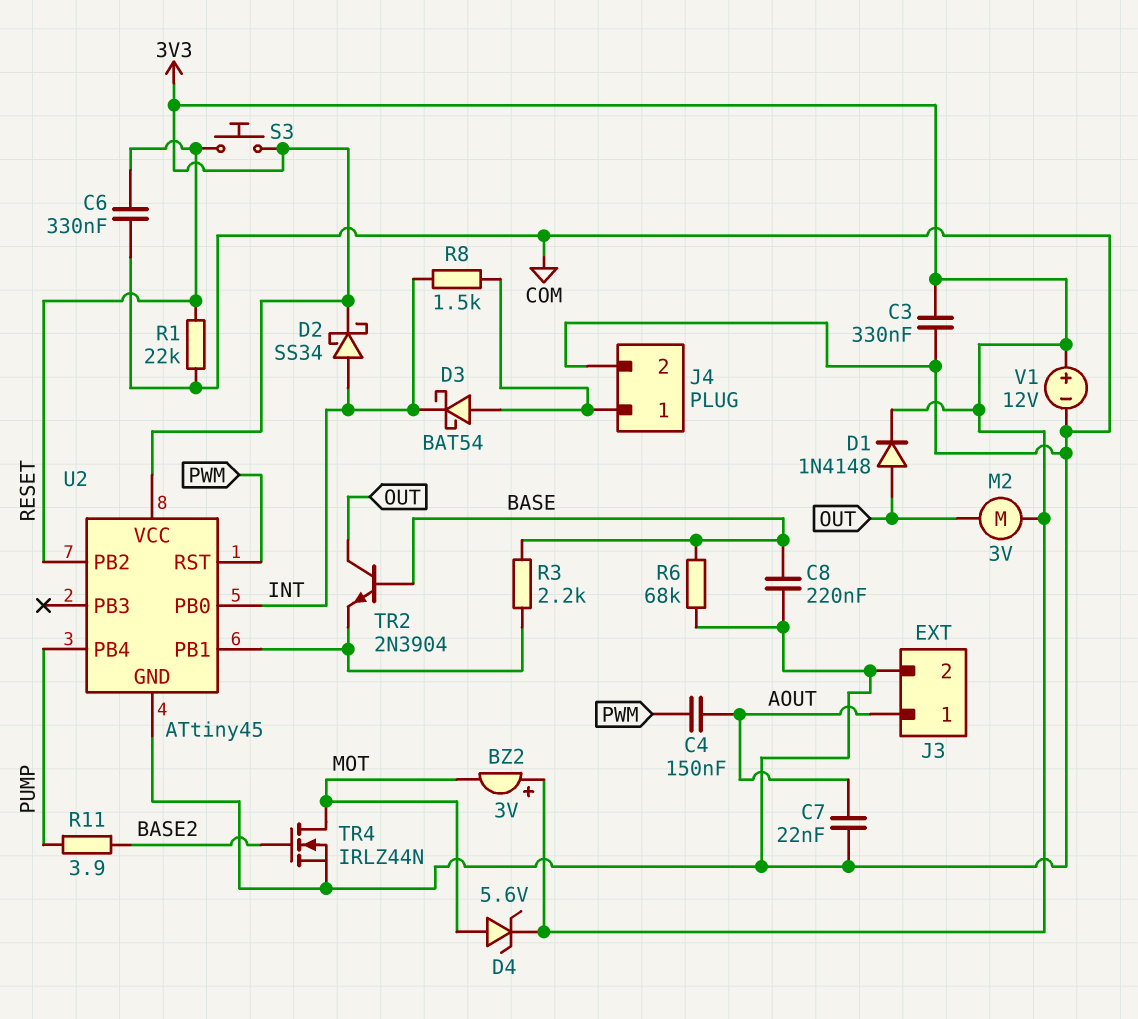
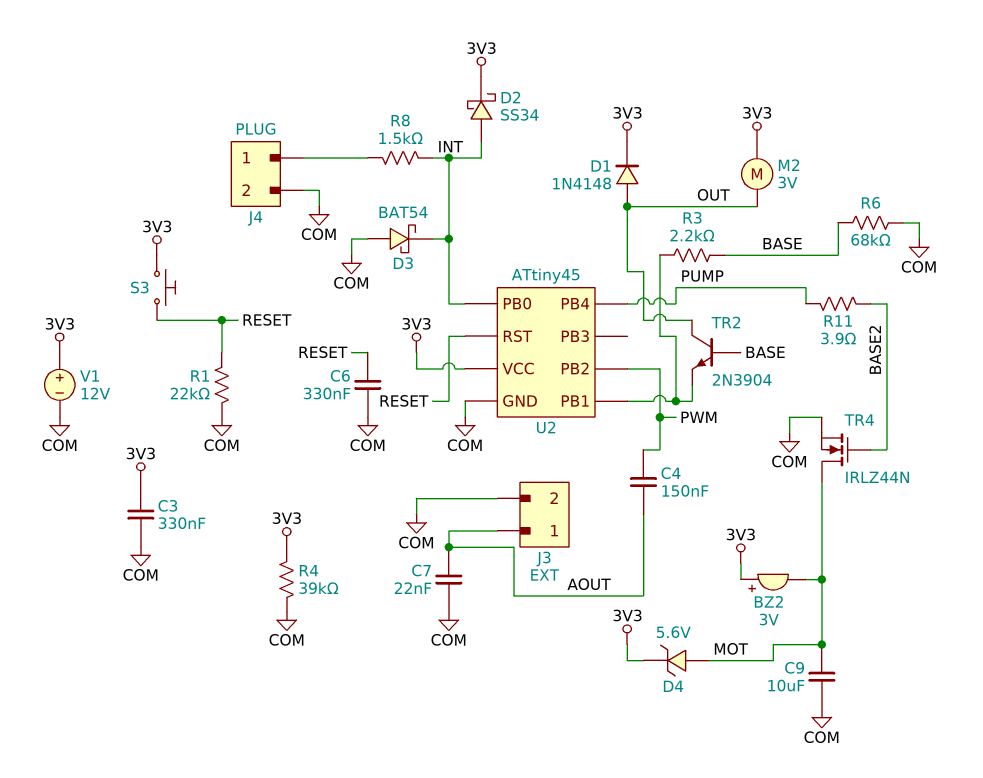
C8: 220nF (BASE, COM) -> none
C9: none -> 10uF (COM, MOT)
D3: schottky BAT54 (A J4/1, K INT) -> schottky BAT54 (A COM, K INT)
R4: none -> 39k (3V3, COM)
U2 pin PB2: RESET -> PWM
U2 pin RST: PWM -> RESET

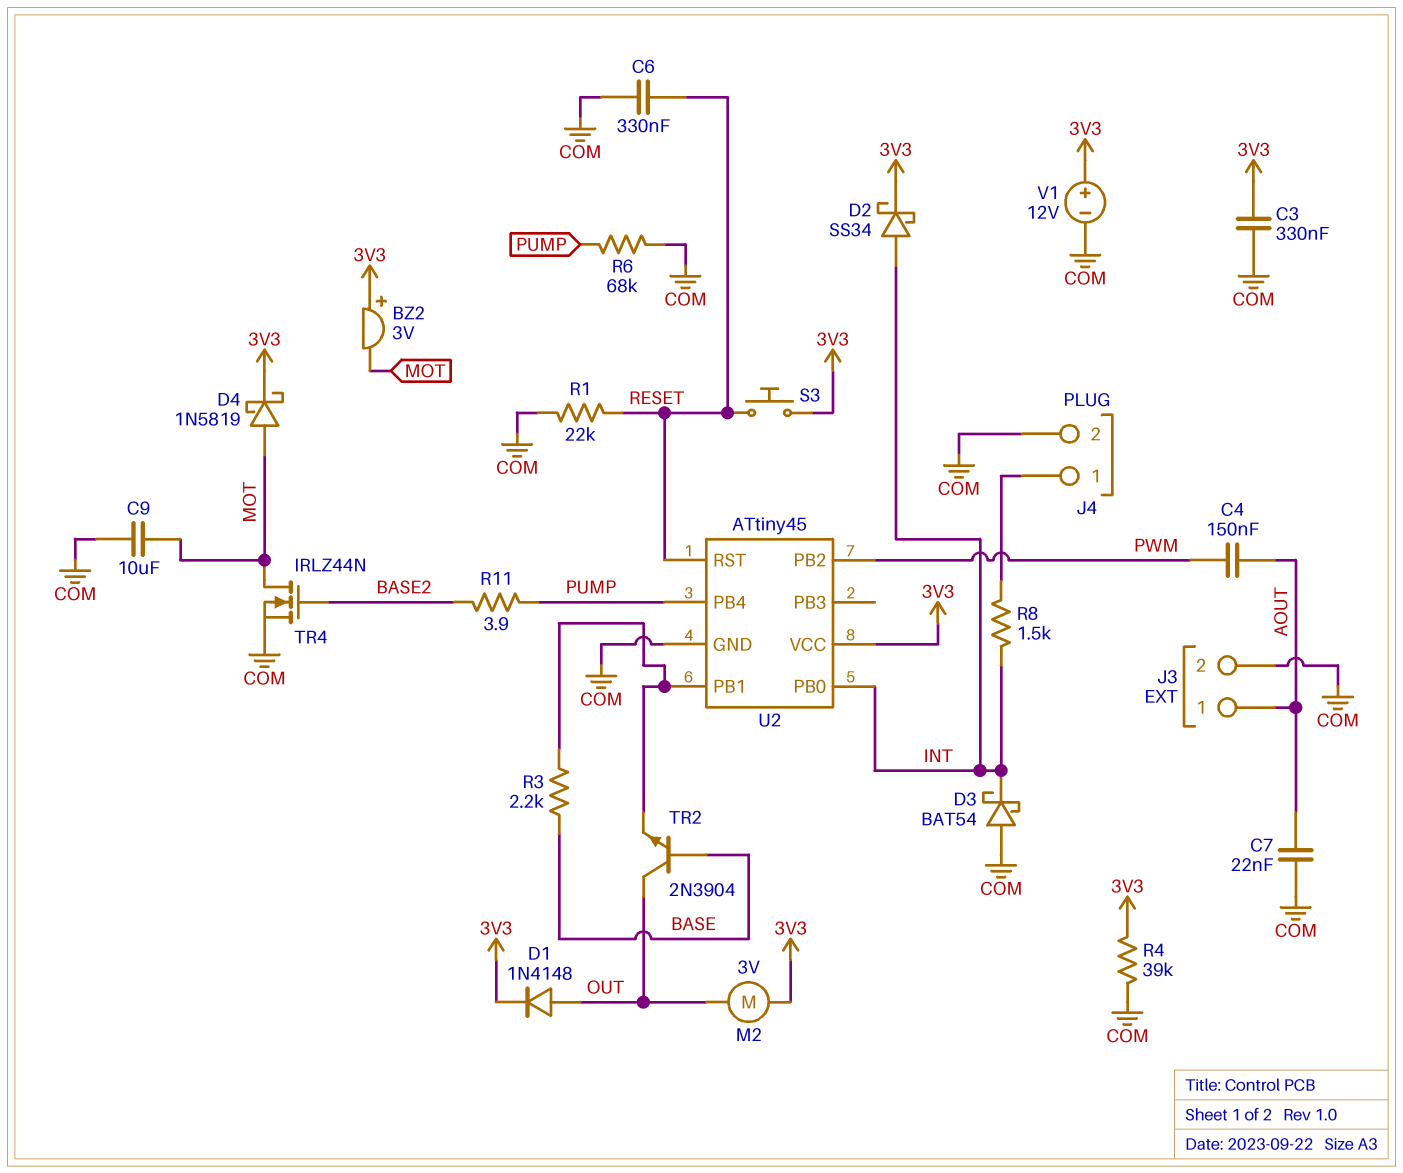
D4: zener 5.6V (A MOT, K 3V3) -> schottky 1N5819 (A MOT, K 3V3)
R6: 68k (BASE, COM) -> 68k (COM, PUMP)

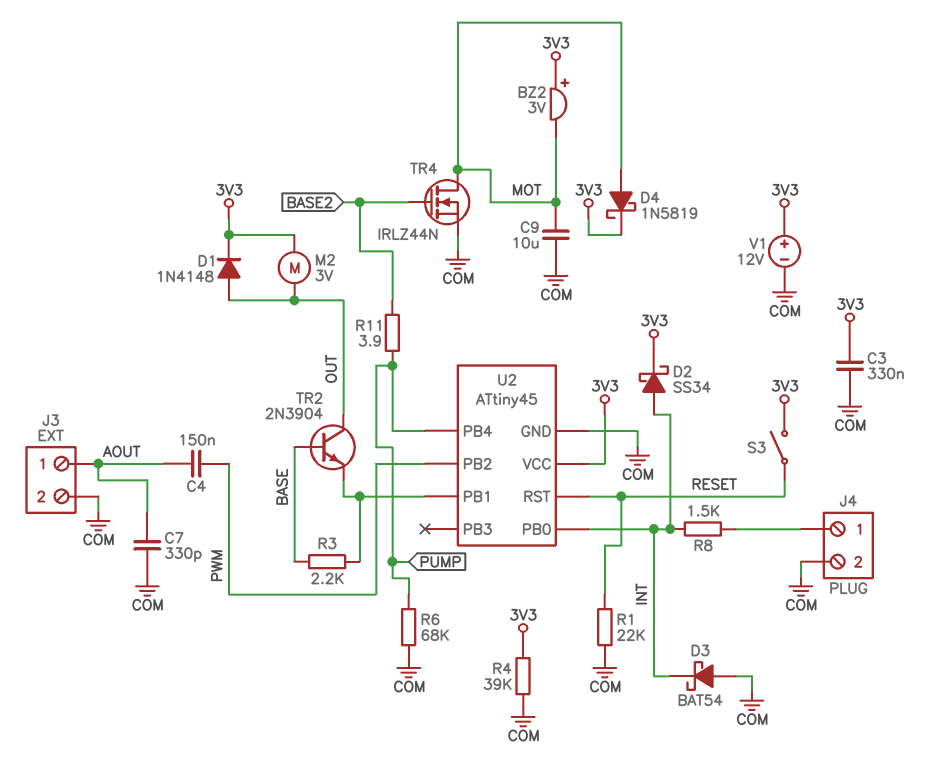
C6: 330nF (COM, RESET) -> none
C7: 22nF (AOUT, COM) -> 330pF (AOUT, COM)
S3: button (3V3, RESET) -> switch (3V3, RESET)

